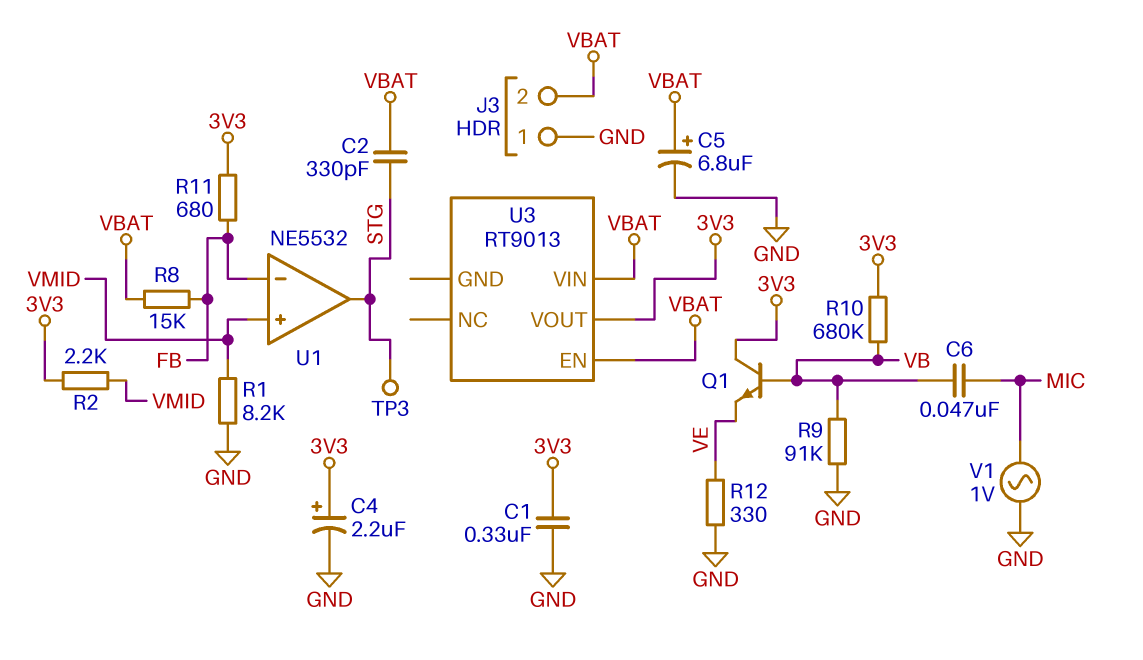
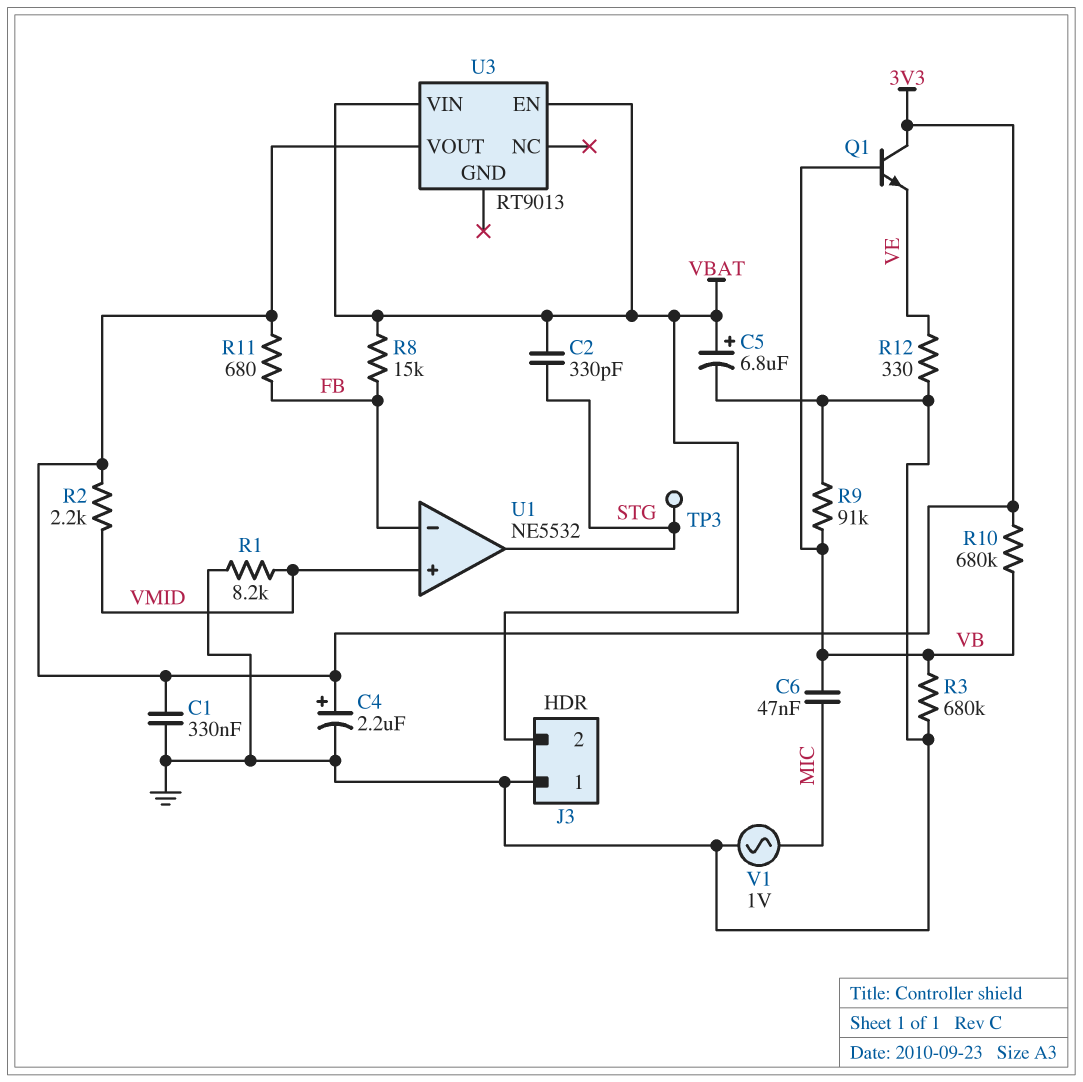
R3: none -> 680k (GND, VB)

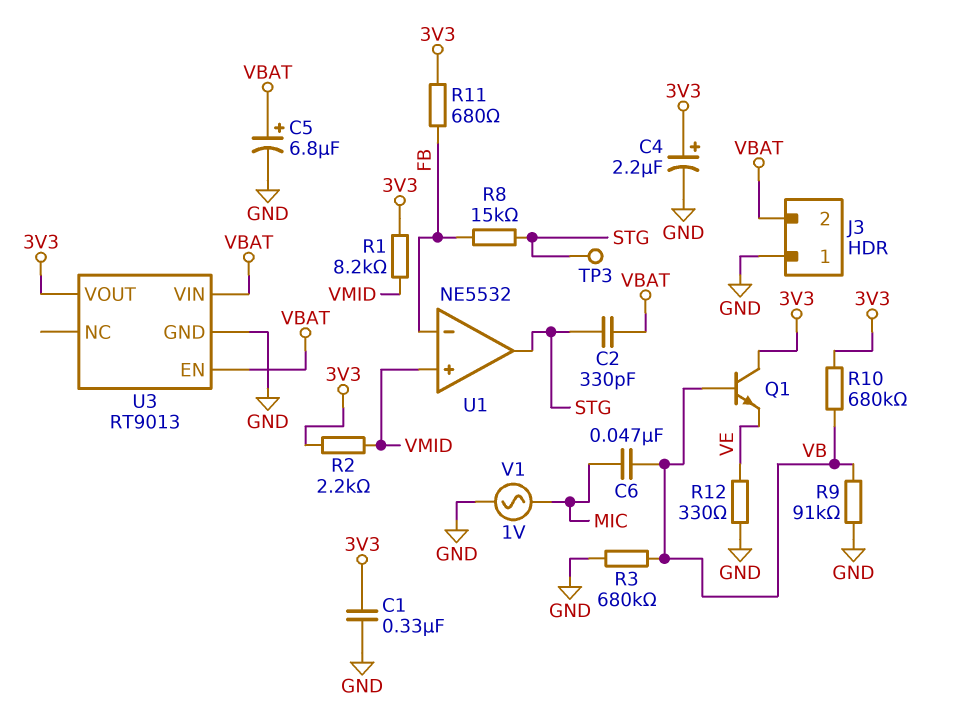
R1: 8.2k (GND, VMID) -> 8.2k (3V3, VMID)
R8: 15k (FB, VBAT) -> 15k (FB, STG)
U3 pin GND: none -> GND

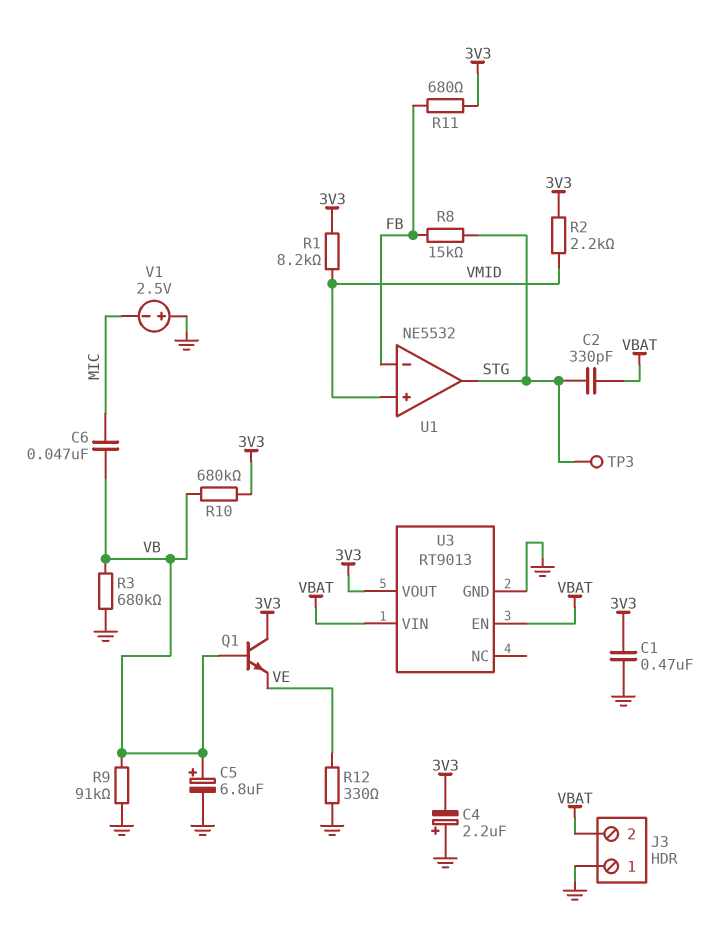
C1: 330nF (3V3, GND) -> 470nF (3V3, GND)
C4: 2.2uF (plus 3V3, minus GND) -> 2.2uF (plus GND, minus 3V3)
C5: 6.8uF (plus VBAT, minus GND) -> 6.8uF (plus VB, minus GND)
V1: AC 1V (GND, MIC) -> 2.5V (plus GND, minus MIC)

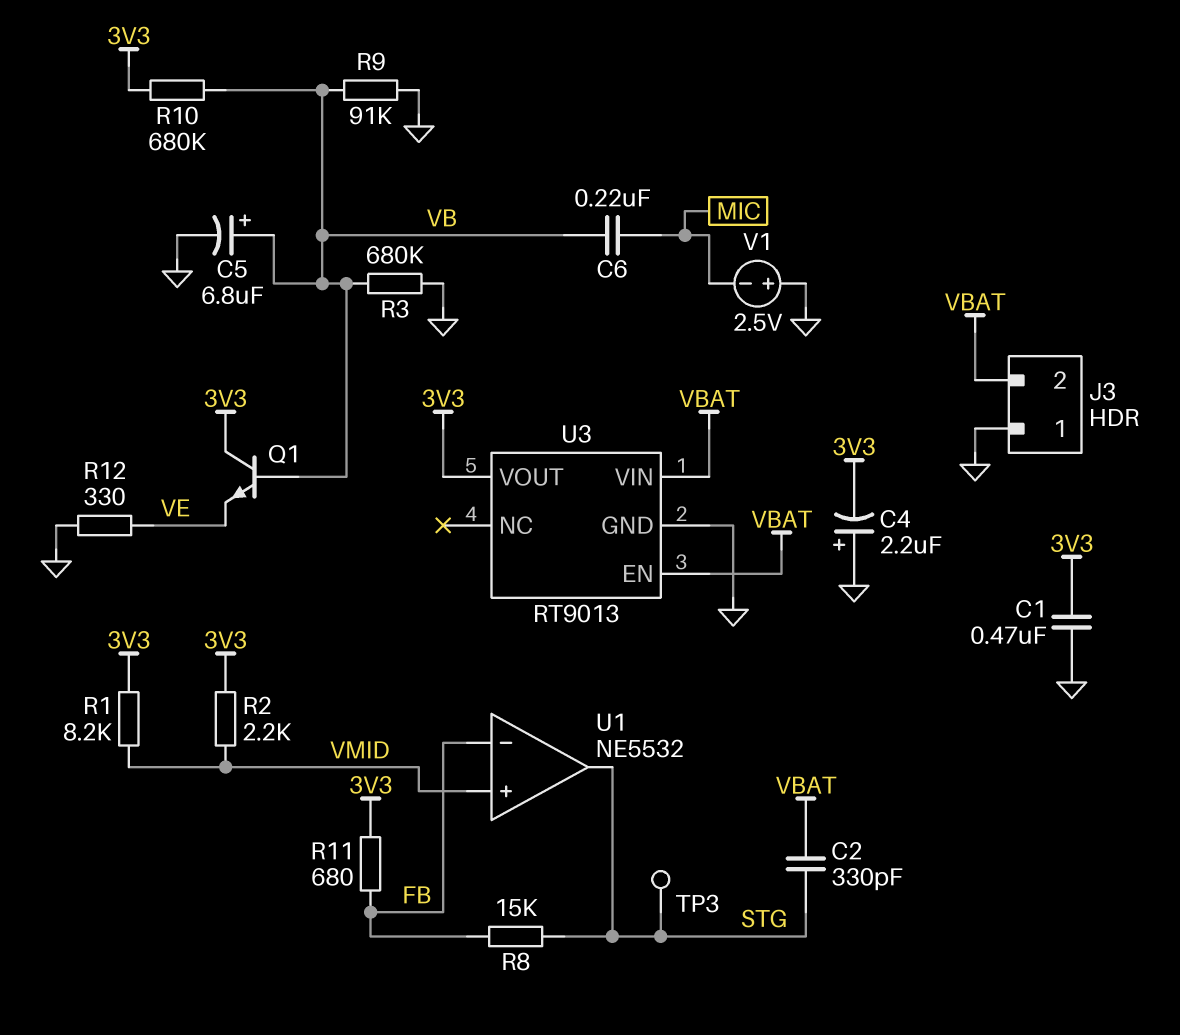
C6: 47nF (MIC, VB) -> 220nF (MIC, VB)

